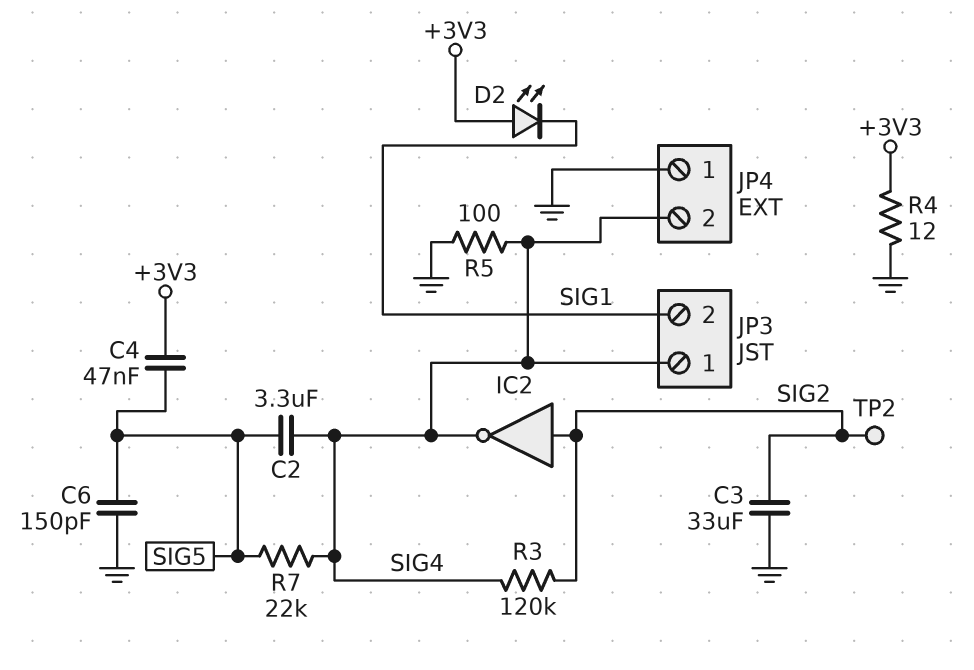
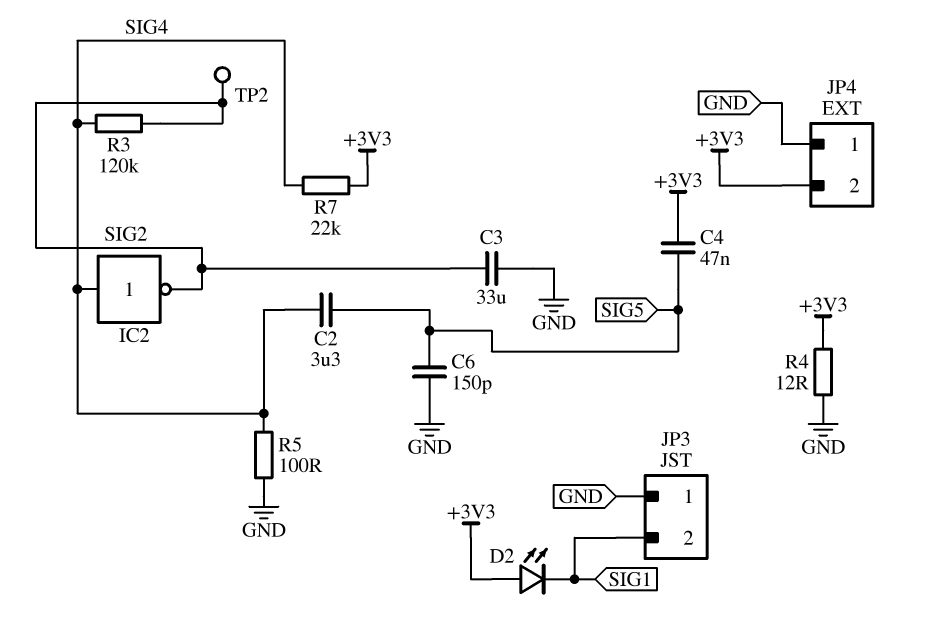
IC2: NOT (in SIG2, out SIG4) -> NOT (in SIG4, out SIG2)
JP3 pin 1: SIG4 -> GND
JP4 pin 2: SIG4 -> +3V3
R7: 22k (SIG4, SIG5) -> 22k (+3V3, SIG4)

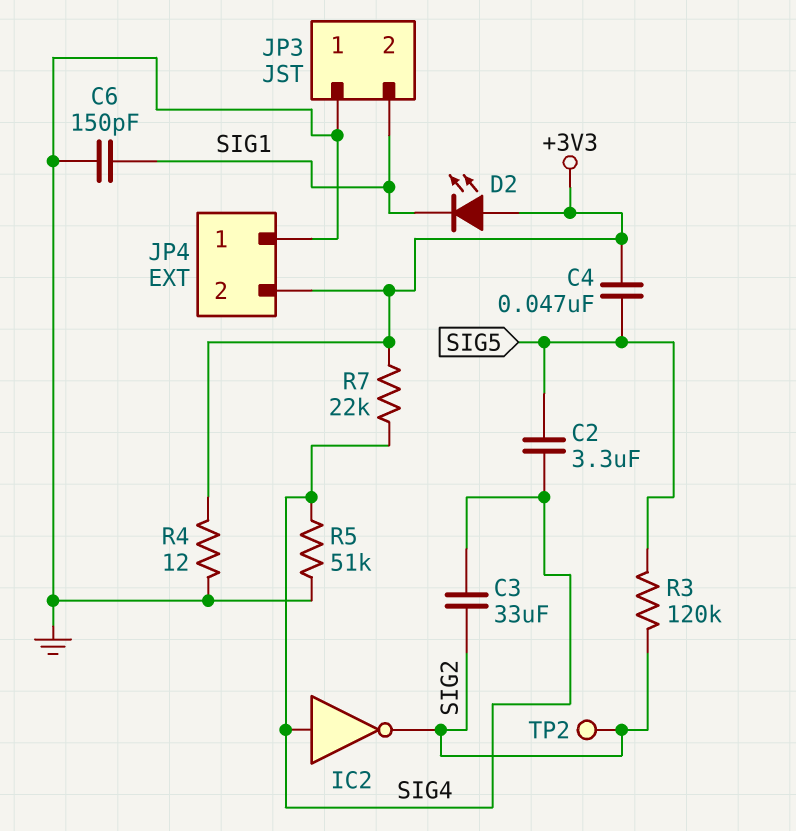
C3: 33uF (GND, SIG2) -> 33uF (SIG2, SIG4)
C6: 150pF (GND, SIG5) -> 150pF (GND, SIG1)
R3: 120k (SIG2, SIG4) -> 120k (SIG2, SIG5)
R5: 100 (GND, SIG4) -> 51k (GND, SIG4)

